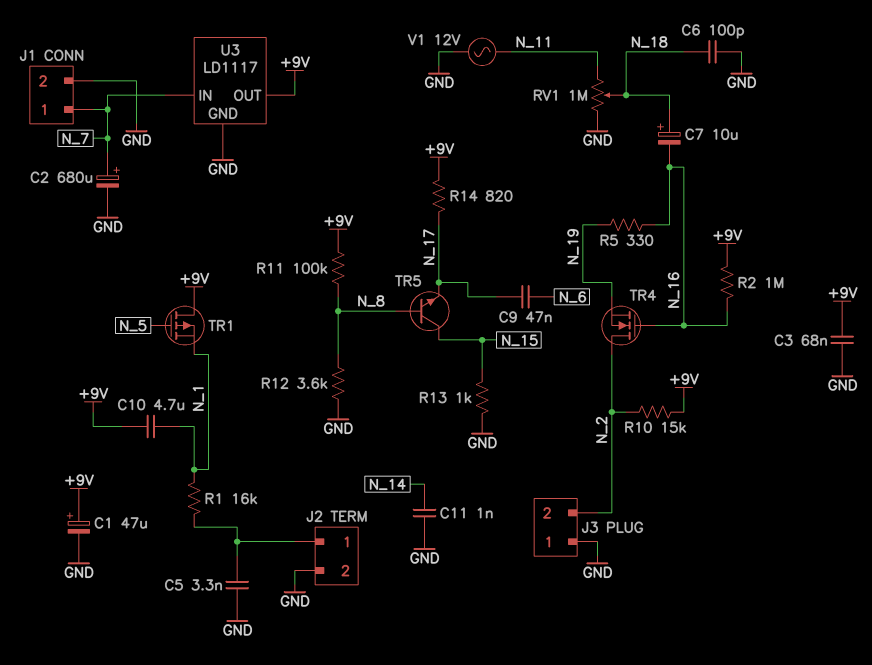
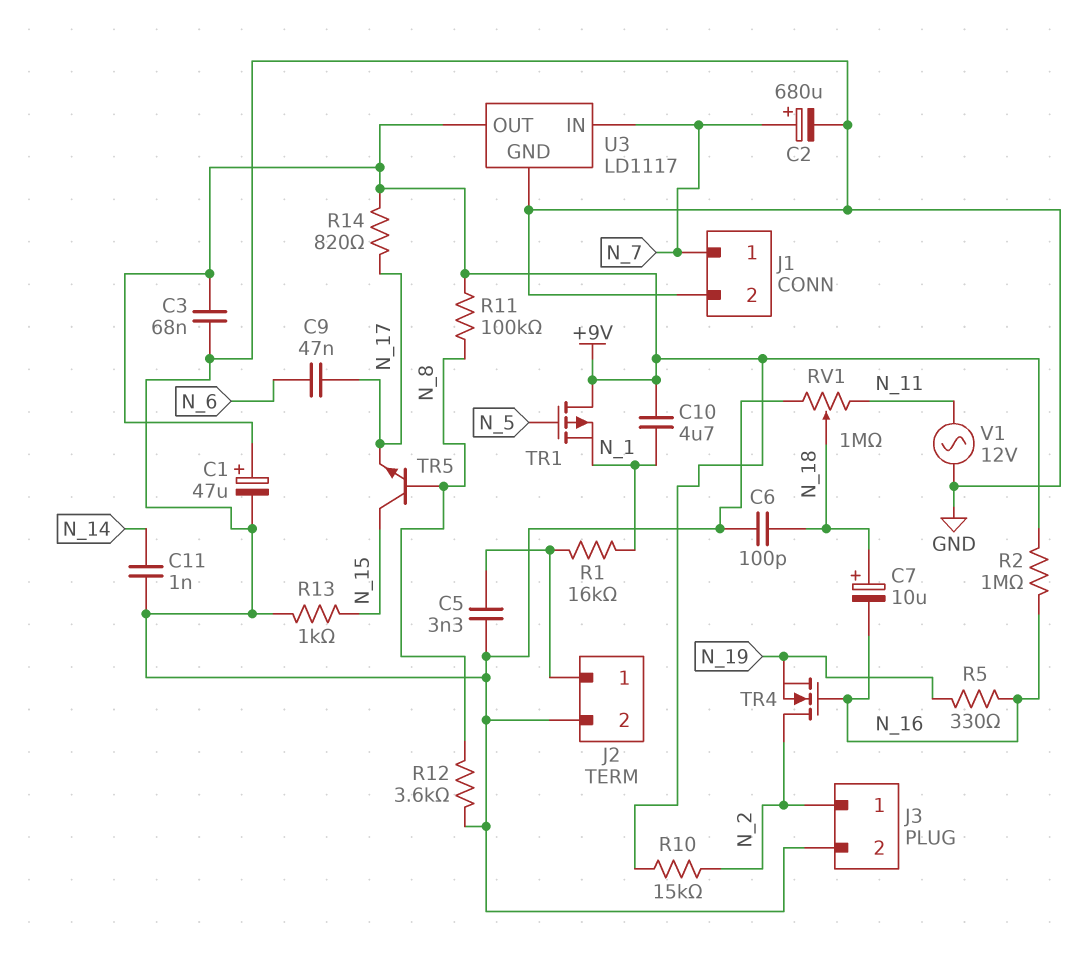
J3 pin 1: GND -> N_2
J3 pin 2: N_2 -> GND

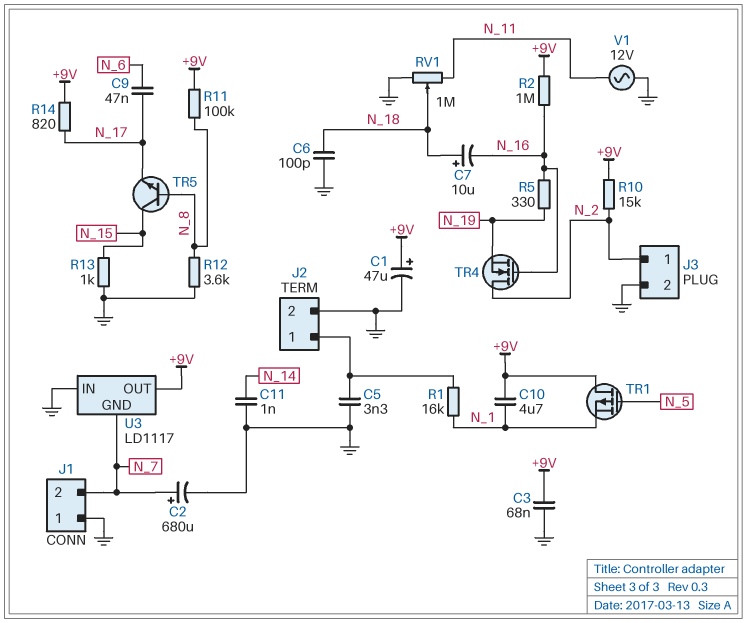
J1 pin 1: N_7 -> GND
J1 pin 2: GND -> N_7
U3 pin GND: GND -> N_7
U3 pin IN: N_7 -> GND

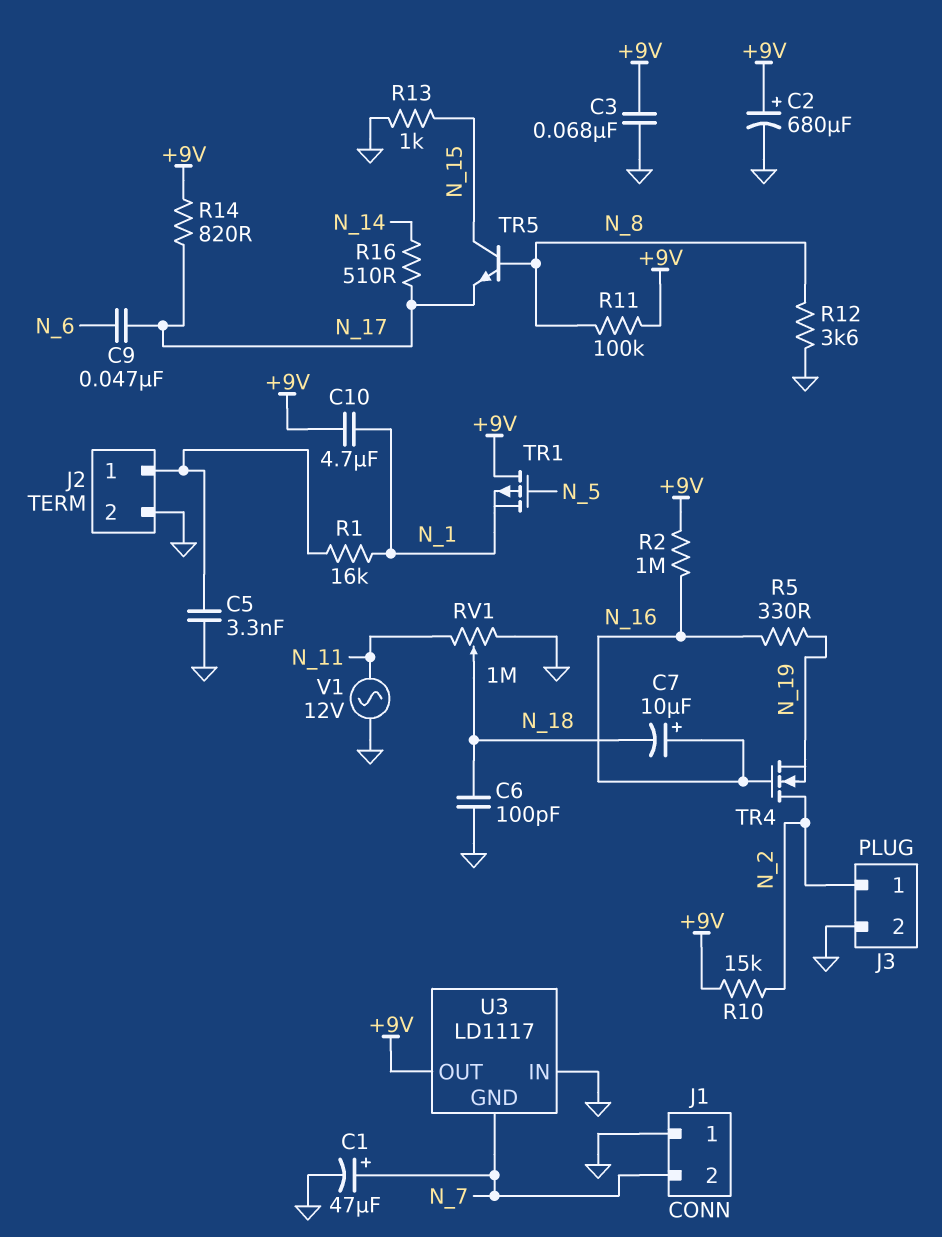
C1: 47uF (plus +9V, minus GND) -> 47uF (plus N_7, minus GND)
C2: 680uF (plus N_7, minus GND) -> 680uF (plus +9V, minus GND)
C7: 10uF (plus N_18, minus N_16) -> 10uF (plus N_16, minus N_18)
C11: 1nF (GND, N_14) -> none
R16: none -> 510 (N_14, N_17)

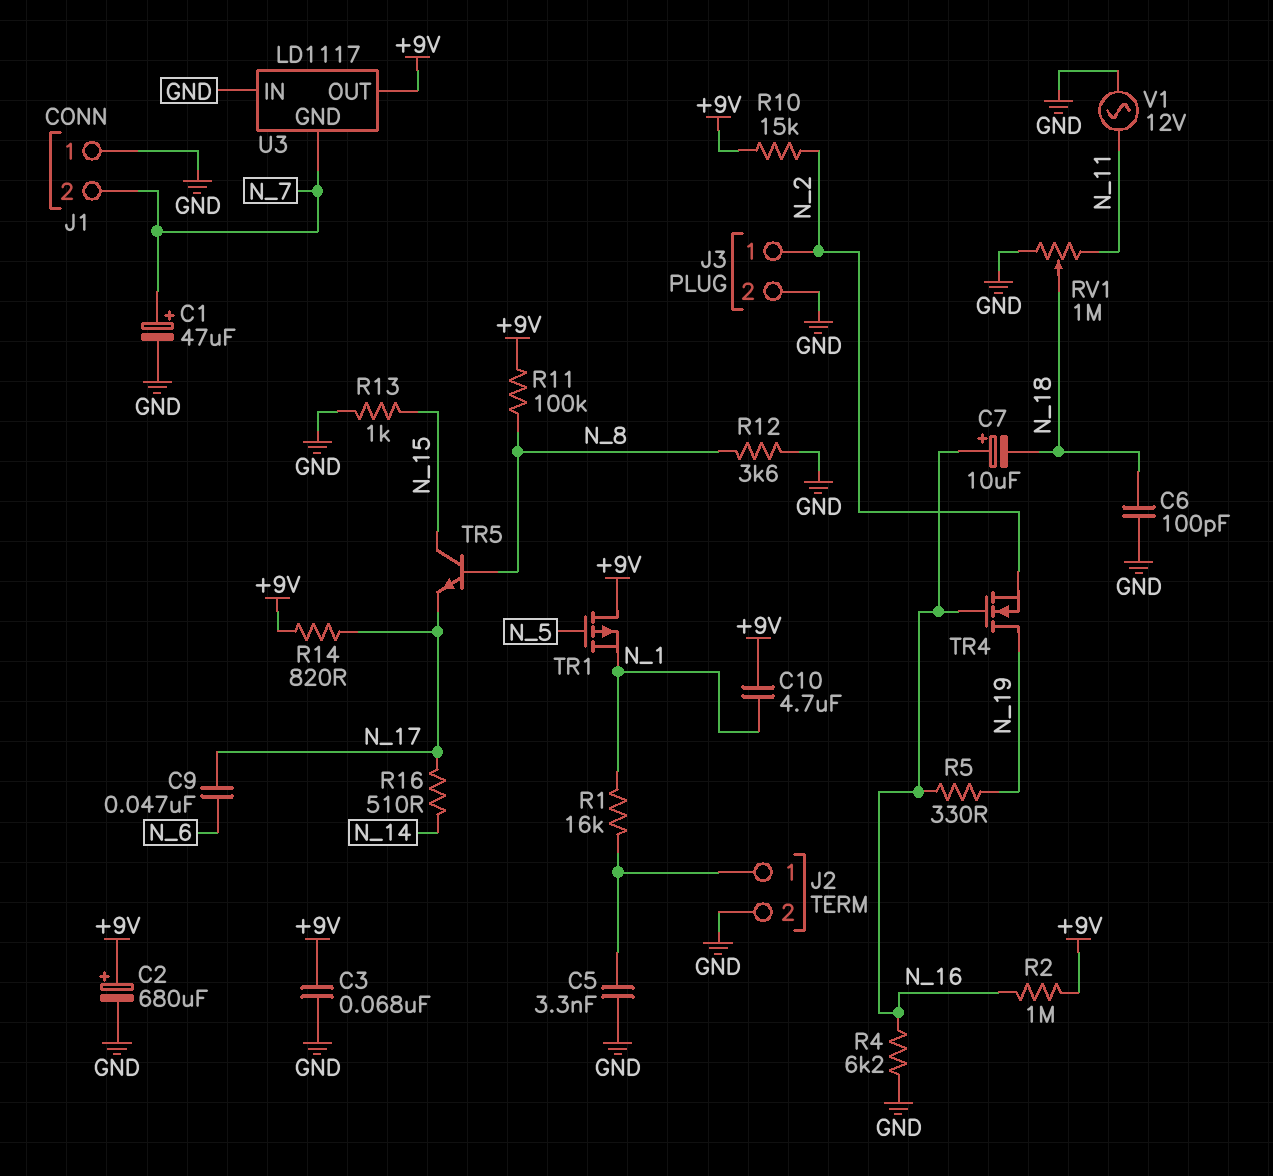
R4: none -> 6.2k (GND, N_16)
TR4: NMOS (G N_16, D N_2, S N_19) -> NMOS (G N_16, D N_19, S N_2)

